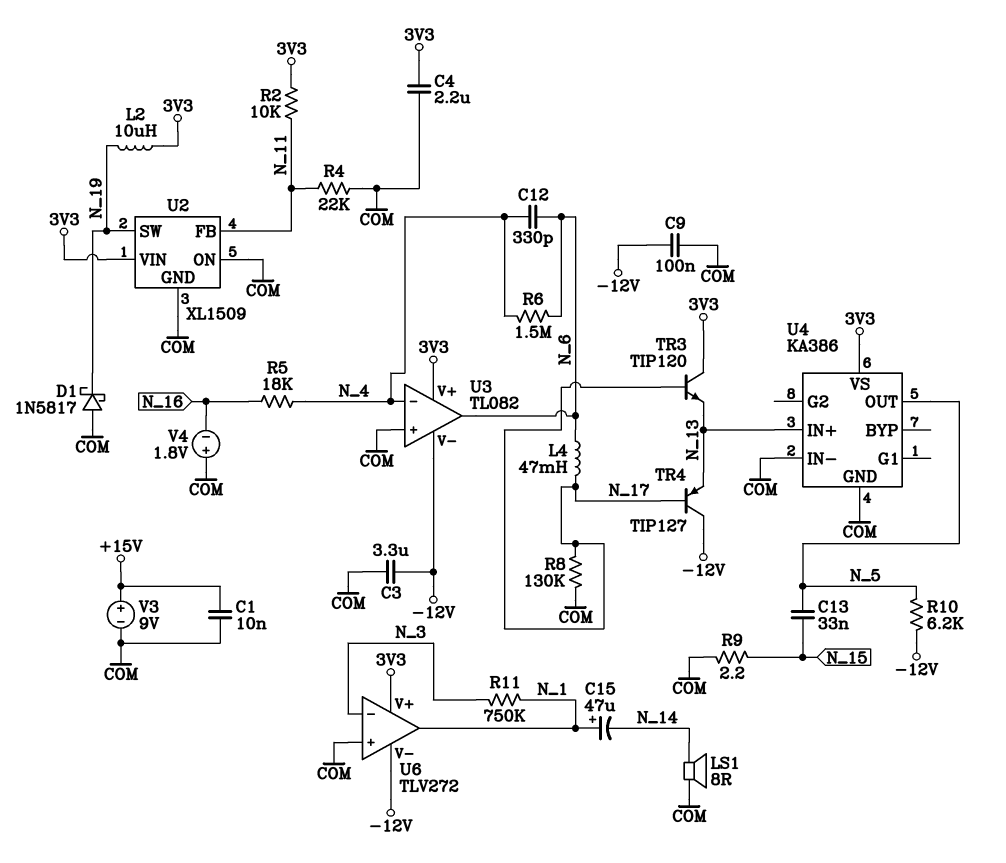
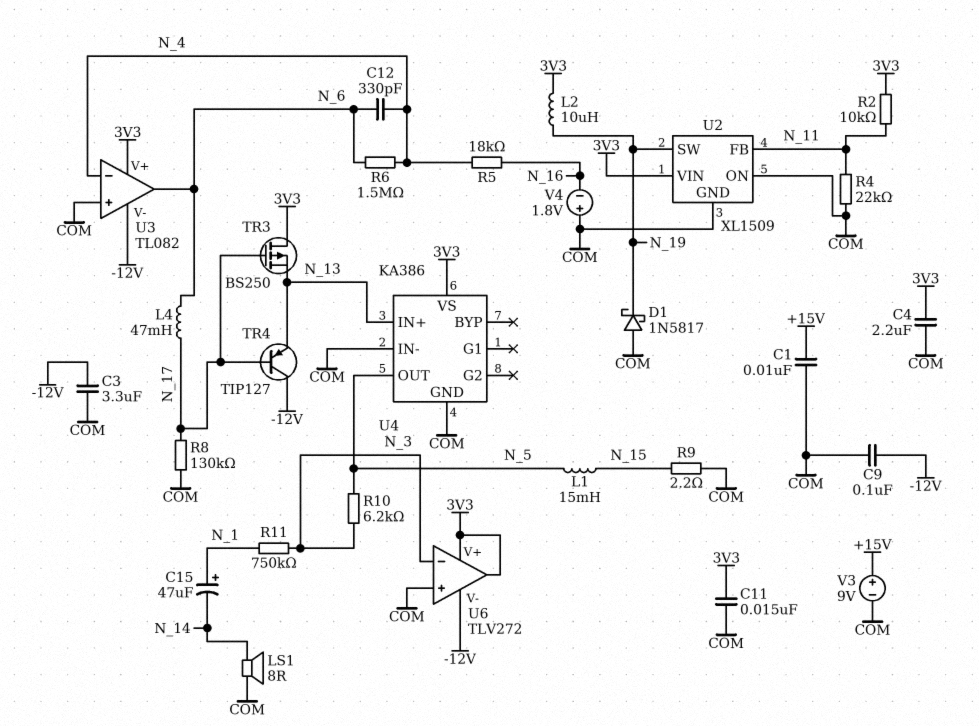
C11: none -> 15nF (3V3, COM)
C13: 33nF (N_5, N_15) -> none
L1: none -> 15mH (N_5, N_15)
R10: 6.2k (-12V, N_5) -> 6.2k (N_3, N_5)
TR3: NPN TIP120 (B N_17, C 3V3, E N_13) -> PMOS BS250 (G N_17, D 3V3, S N_13)
U6 pin out: N_1 -> 3V3

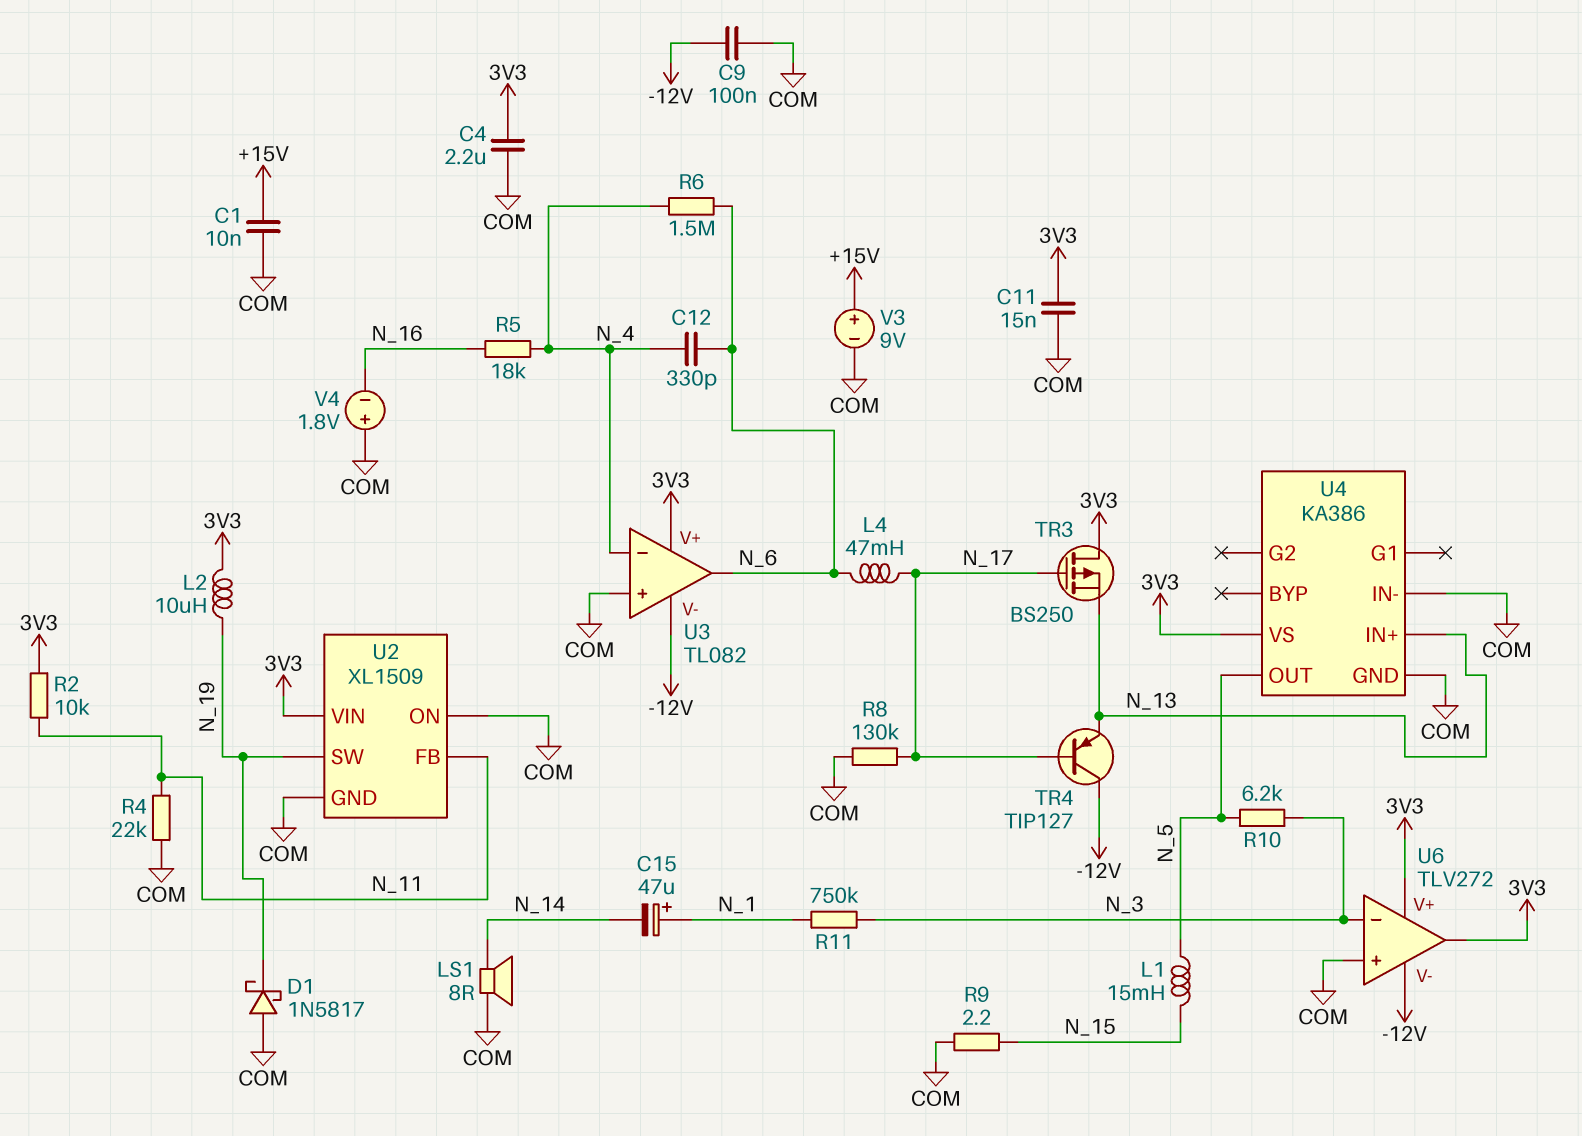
C3: 3.3uF (-12V, COM) -> none

